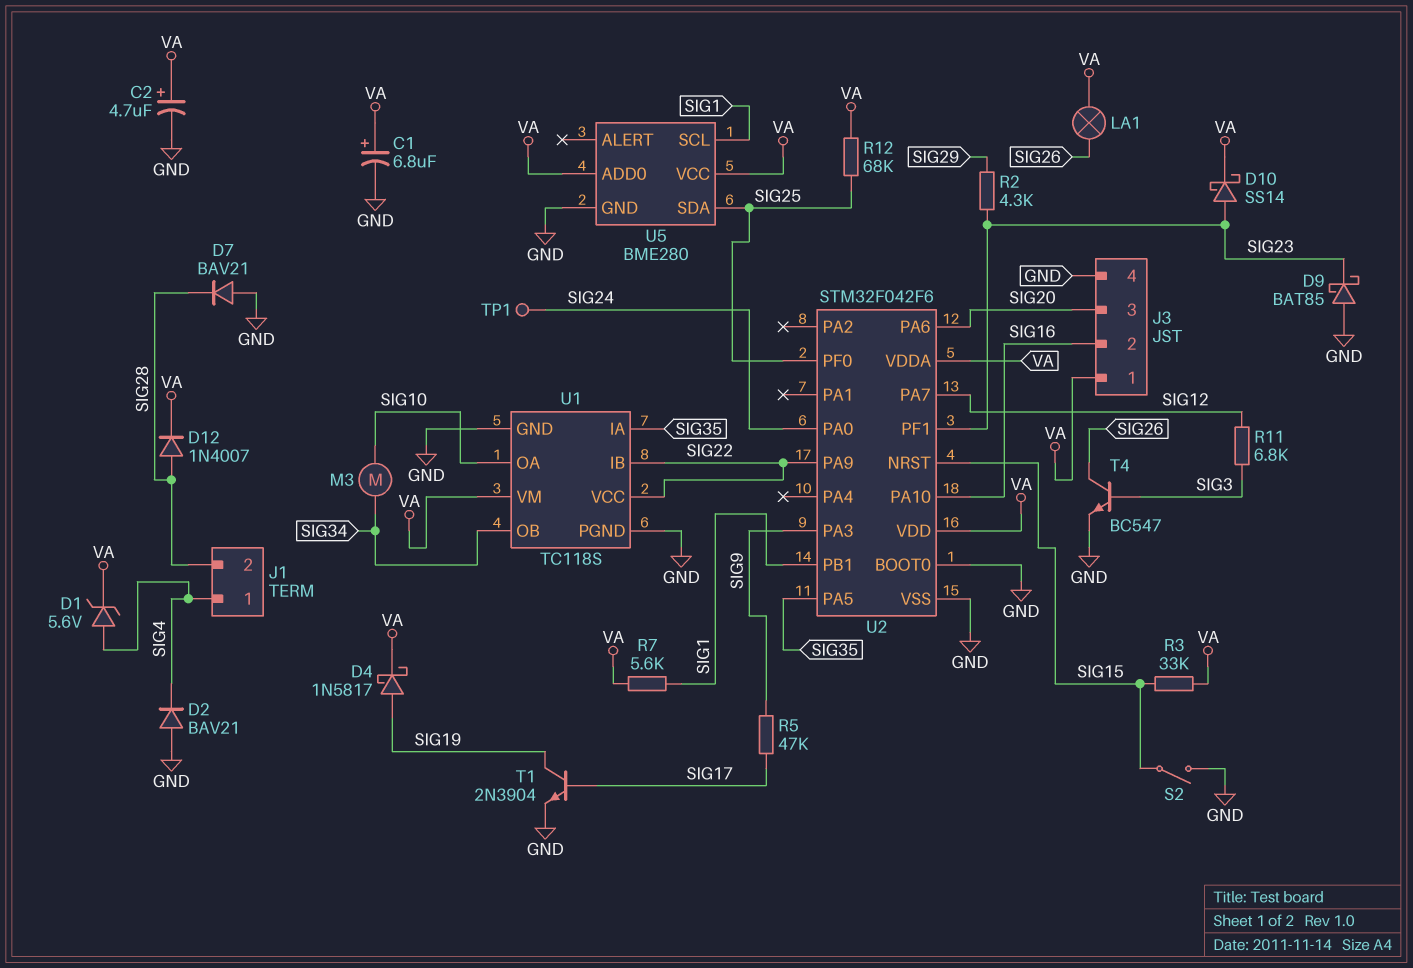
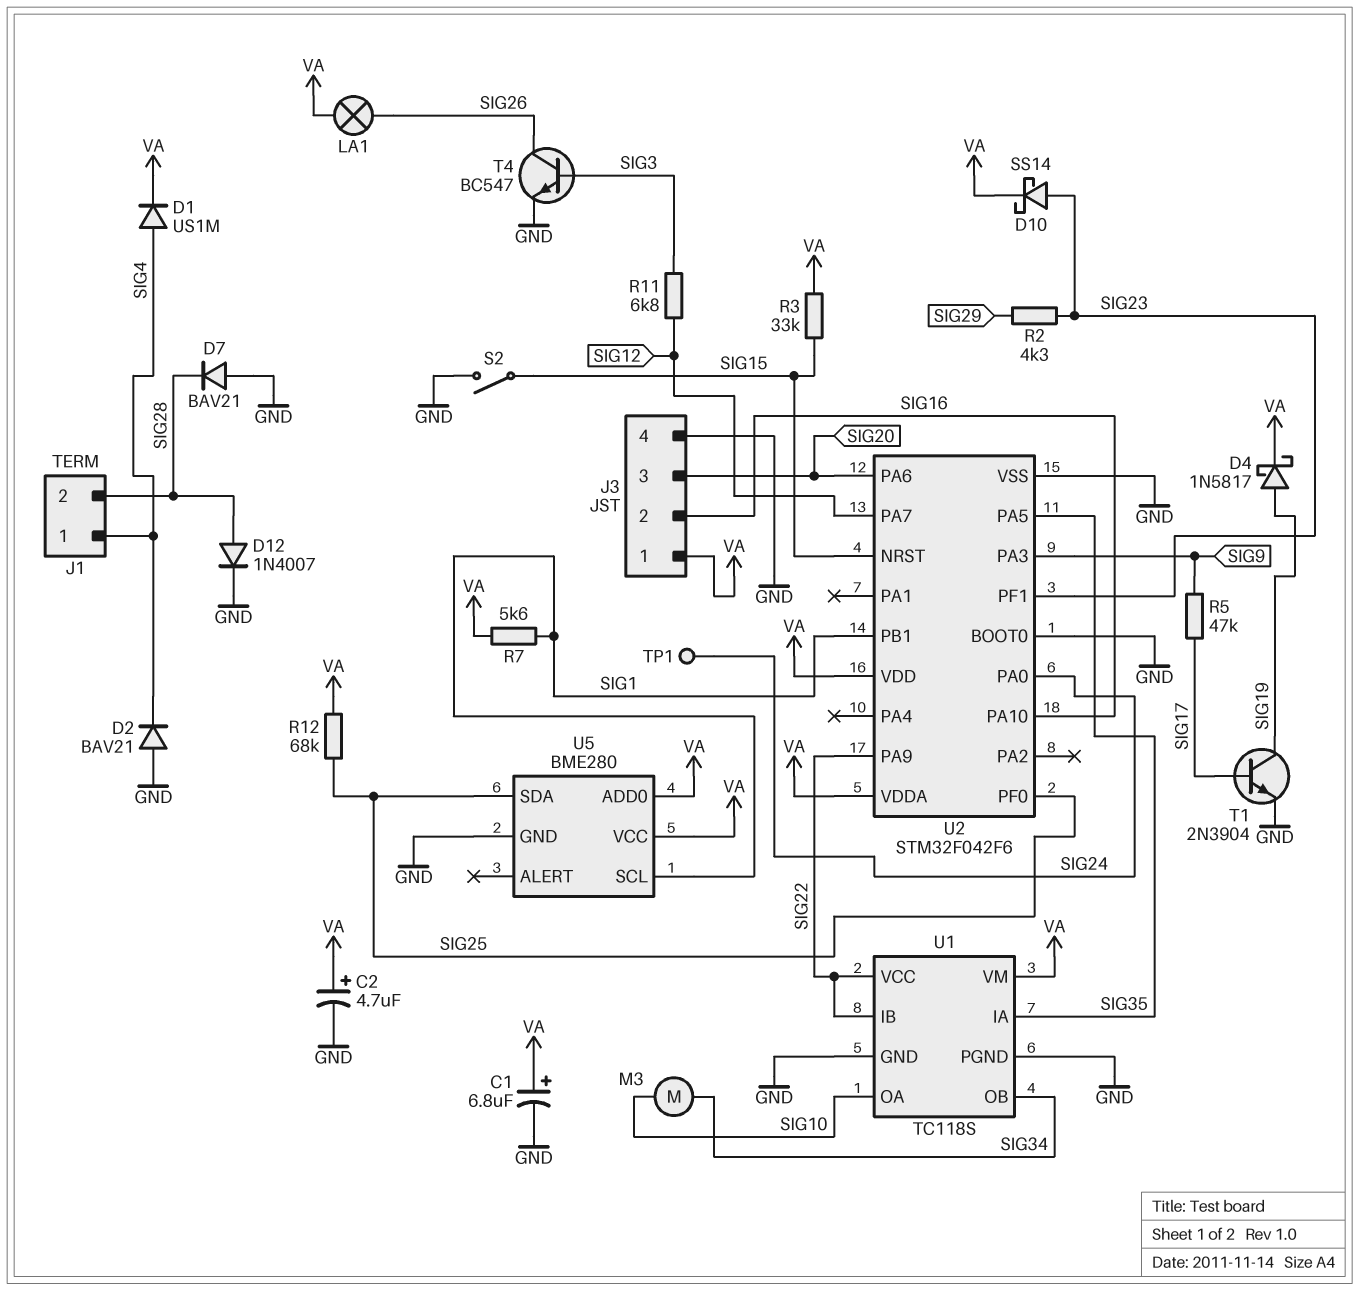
D1: zener 5.6V (A SIG4, K VA) -> diode US1M (A SIG4, K VA)
D9: schottky BAT85 (A GND, K SIG23) -> none
D12: diode 1N4007 (A SIG28, K VA) -> diode 1N4007 (A SIG28, K GND)

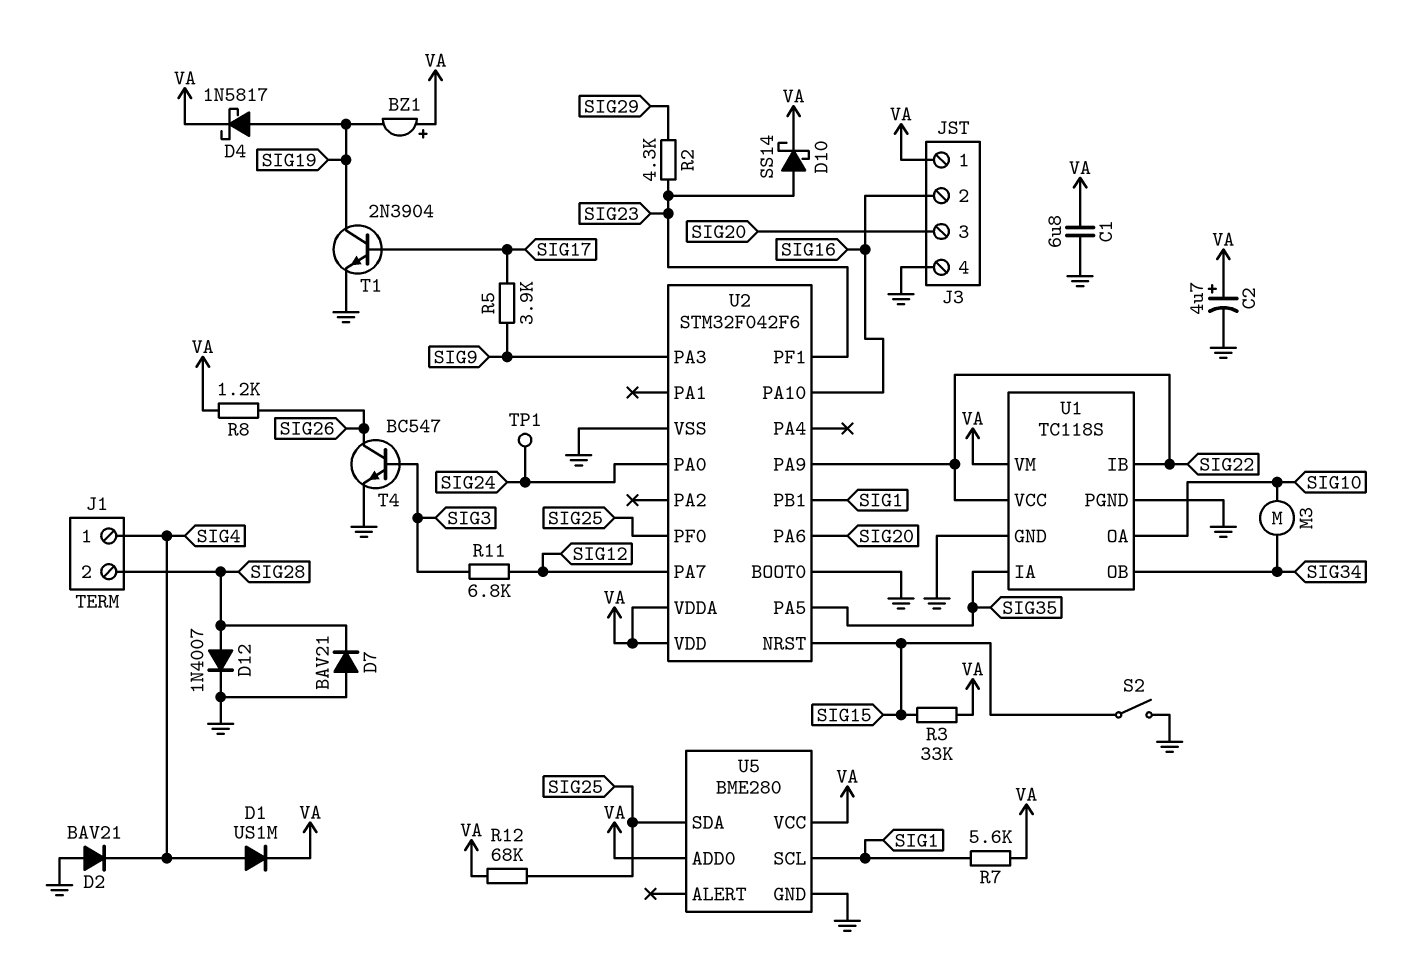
BZ1: none -> buzzer (plus VA, minus SIG19)
C1: 6.8uF (plus VA, minus GND) -> 6.8uF (GND, VA)
LA1: lamp (SIG26, VA) -> none
R5: 47k (SIG9, SIG17) -> 3.9k (SIG9, SIG17)
R8: none -> 1.2k (SIG26, VA)

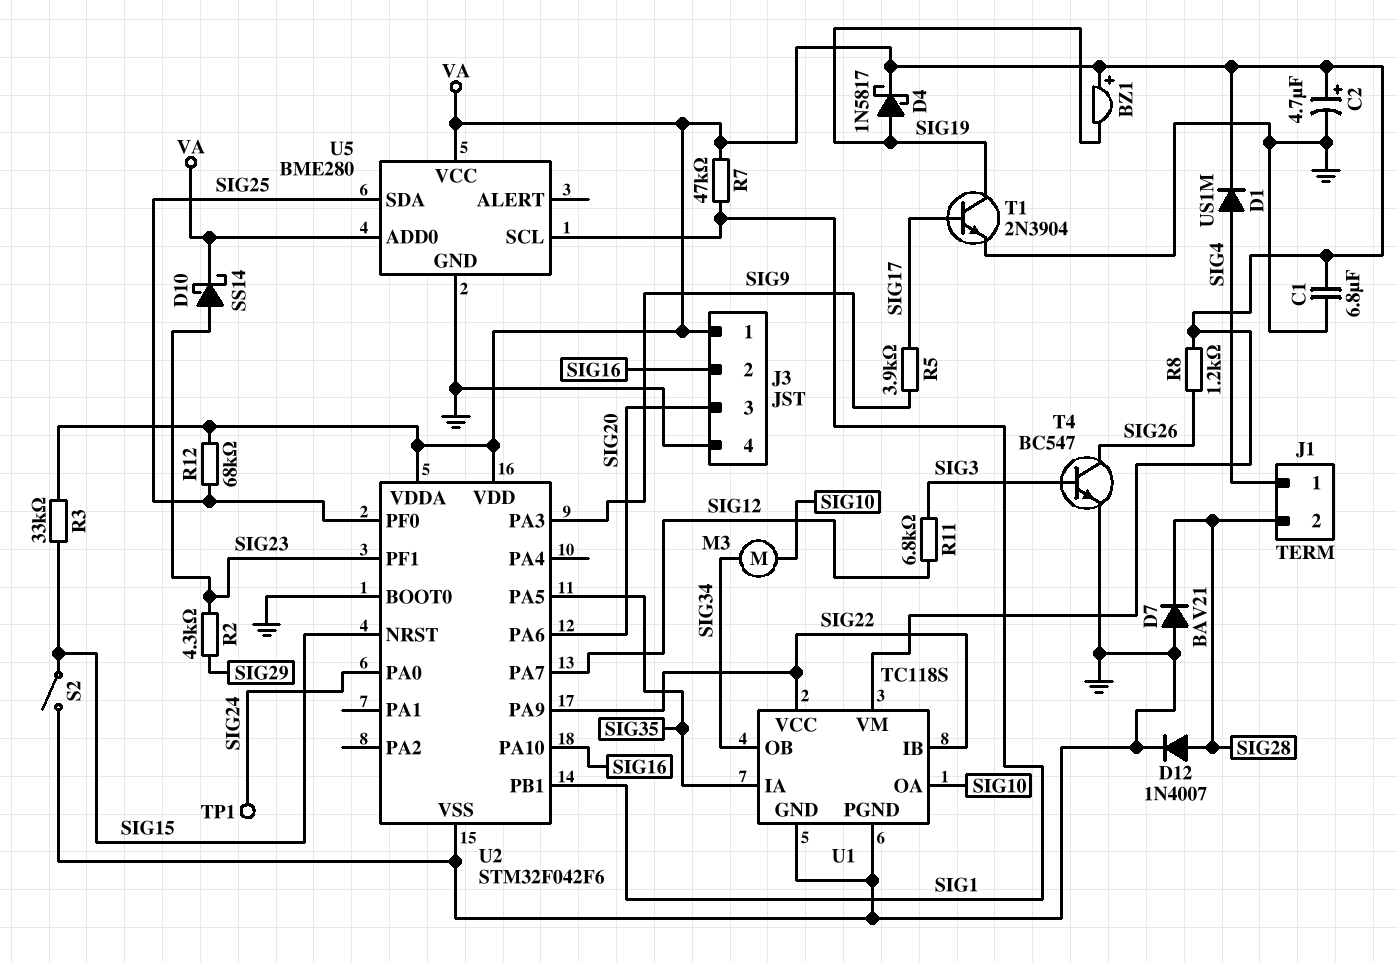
D2: diode BAV21 (A GND, K SIG4) -> none
R7: 5.6k (SIG1, VA) -> 47k (SIG1, VA)

